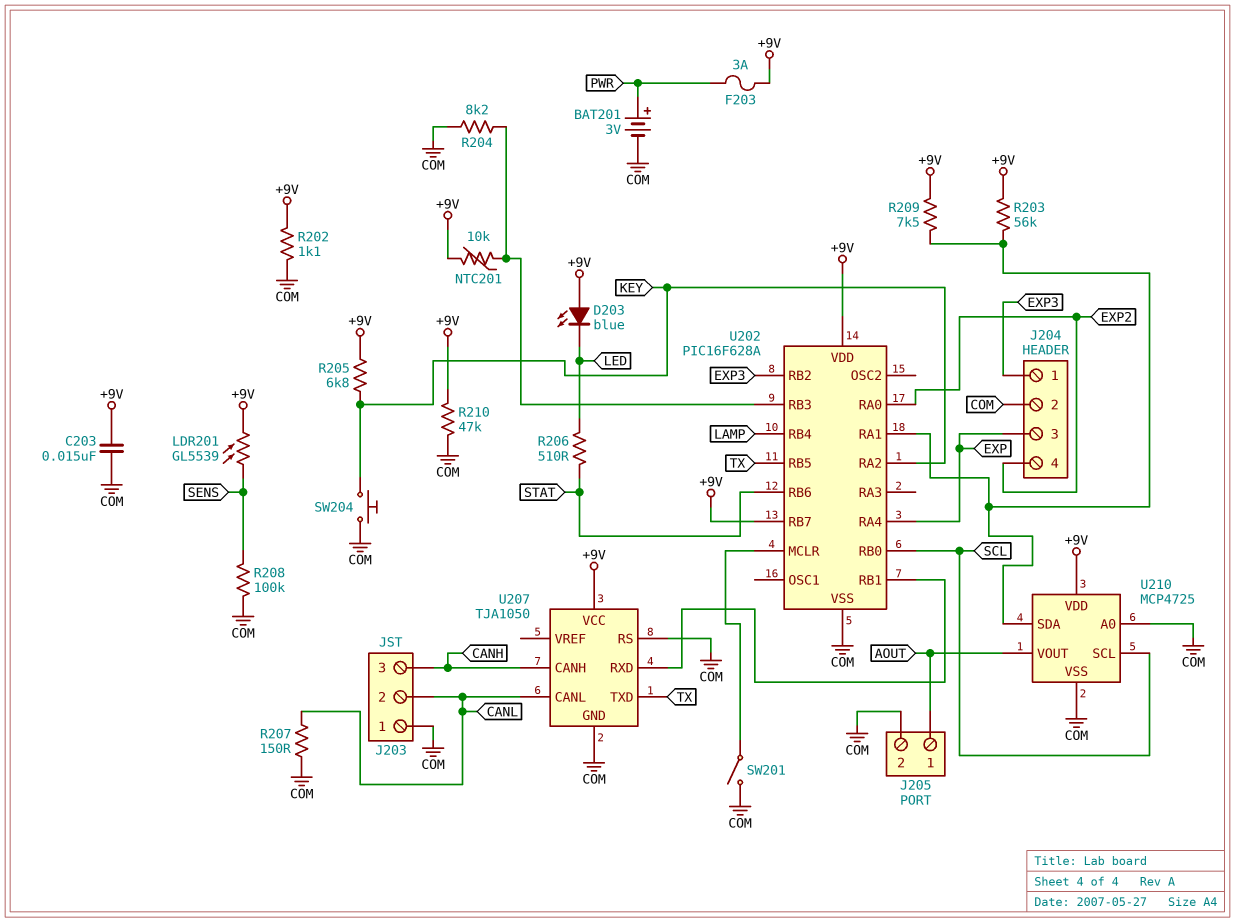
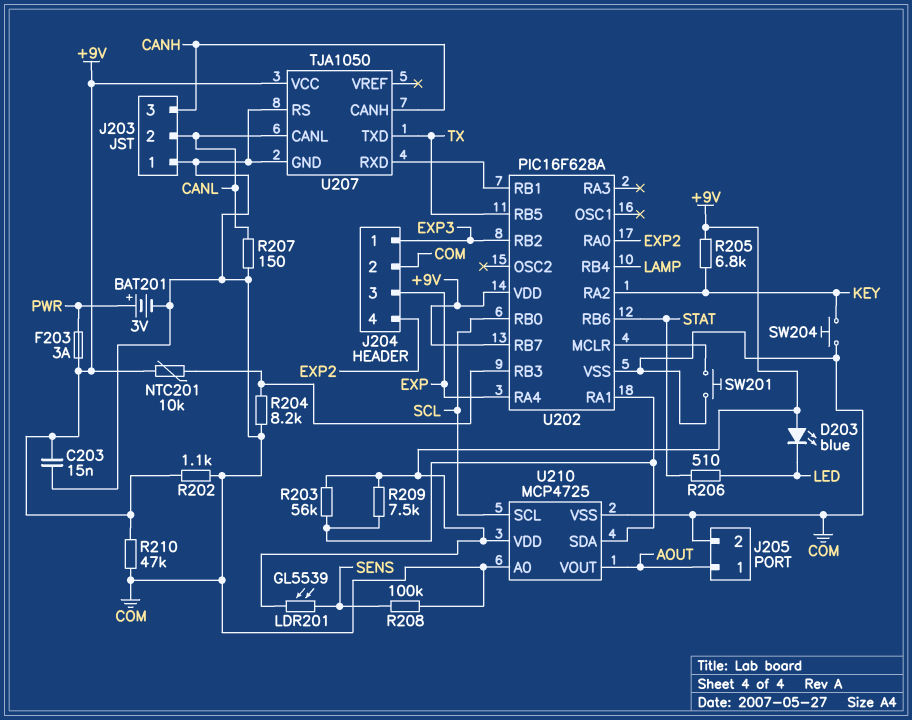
SW201: switch (COM, U202/MCLR) -> button (COM, U202/MCLR)

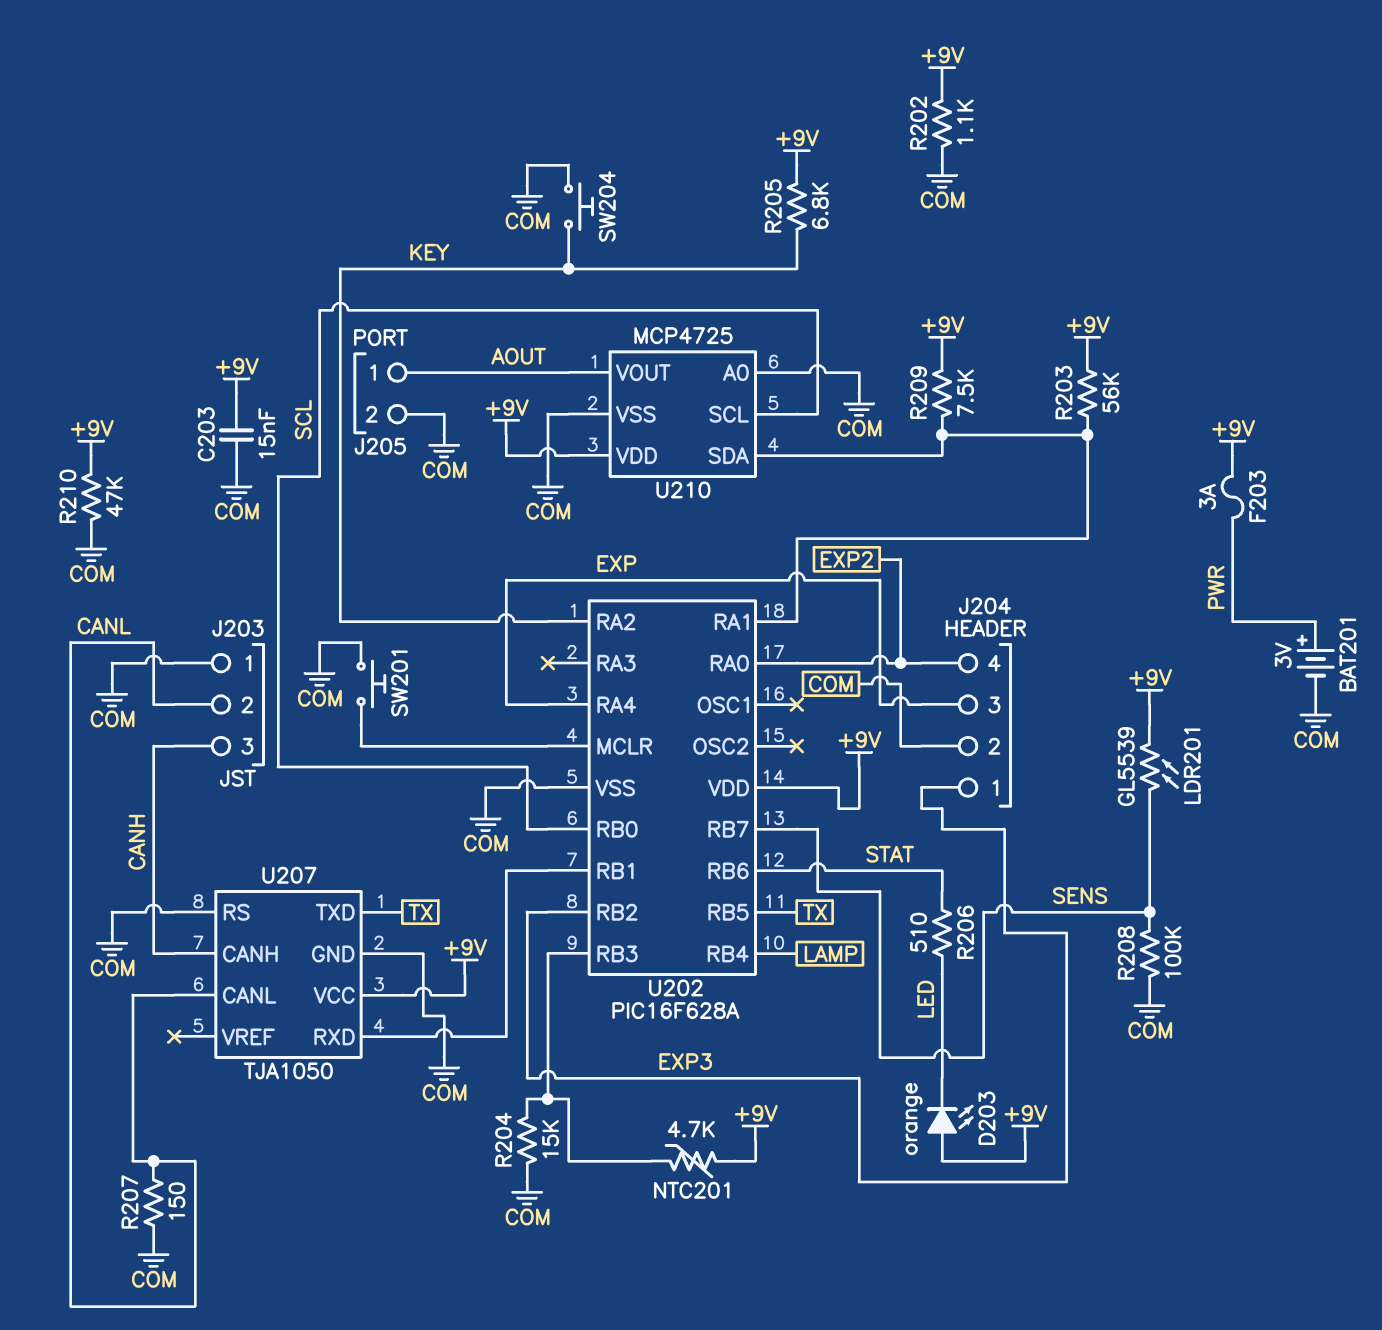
D203: LED blue (A +9V, K LED) -> LED orange (A +9V, K LED)
NTC201: 10k (+9V, U202/RB3) -> 4.7k (+9V, U202/RB3)
R204: 8.2k (COM, U202/RB3) -> 15k (COM, U202/RB3)
U202 pin RB7: +9V -> SENS

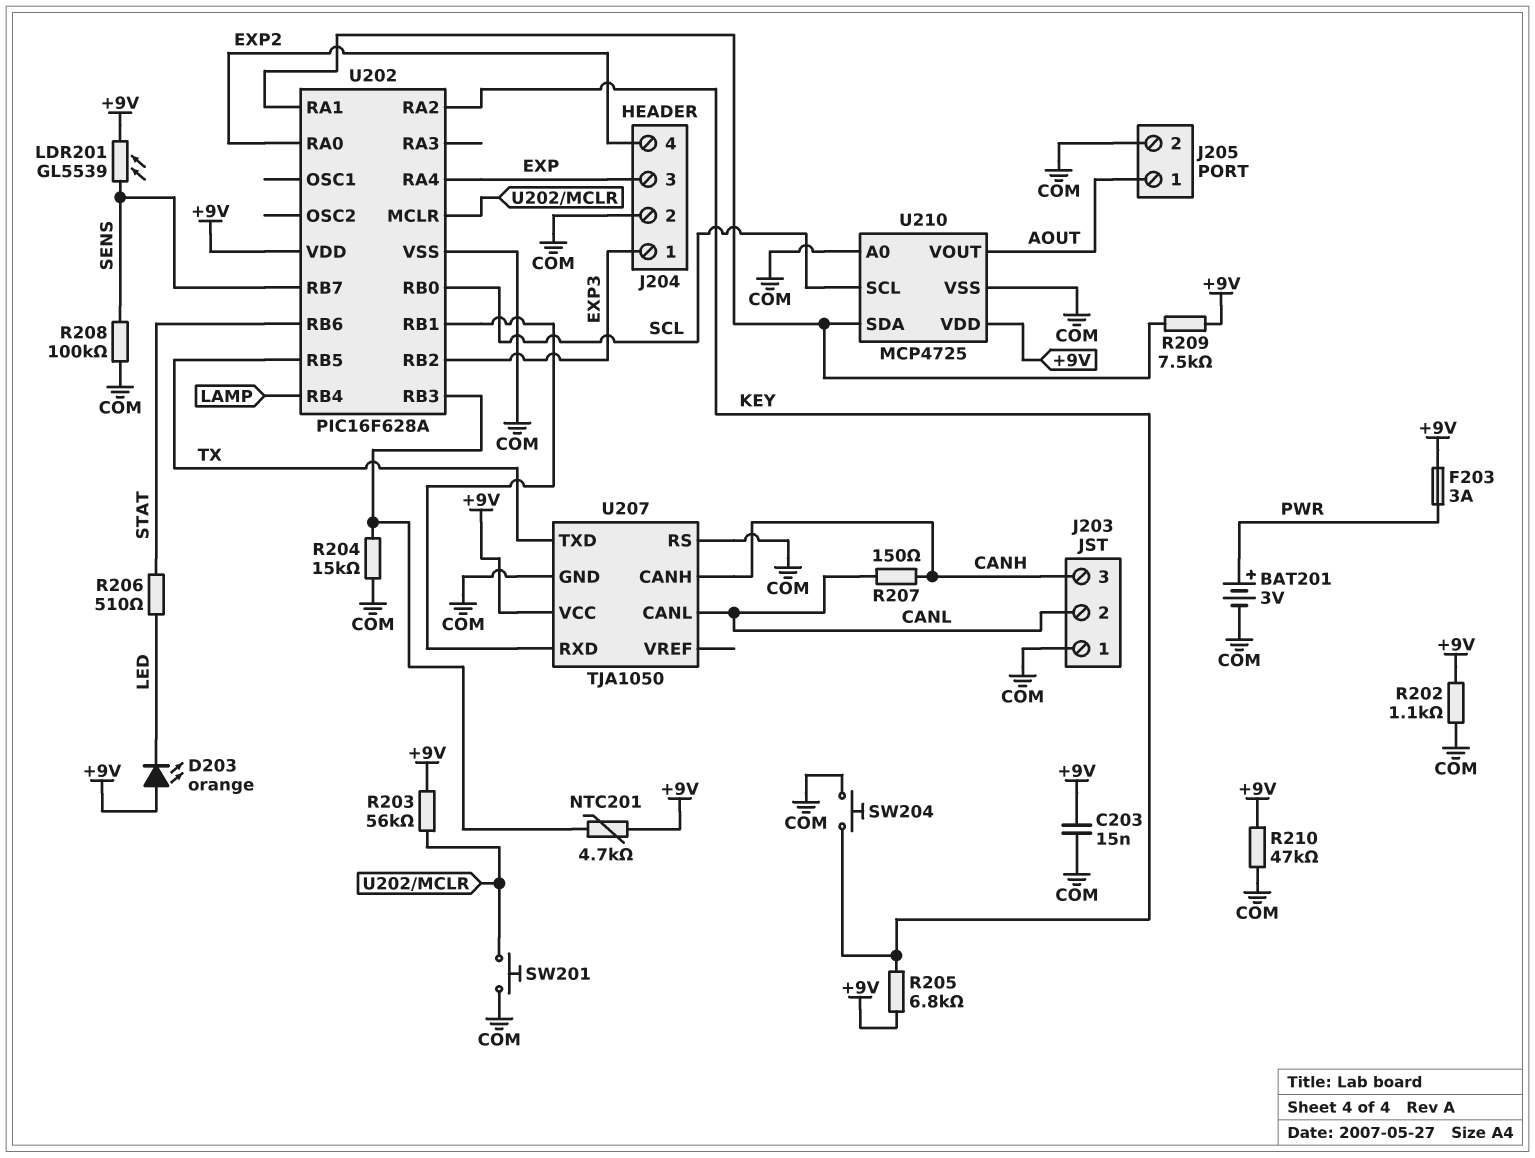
R203: 56k (+9V, U202/RA1) -> 56k (+9V, U202/MCLR)
R207: 150 (CANL, COM) -> 150 (CANH, CANL)

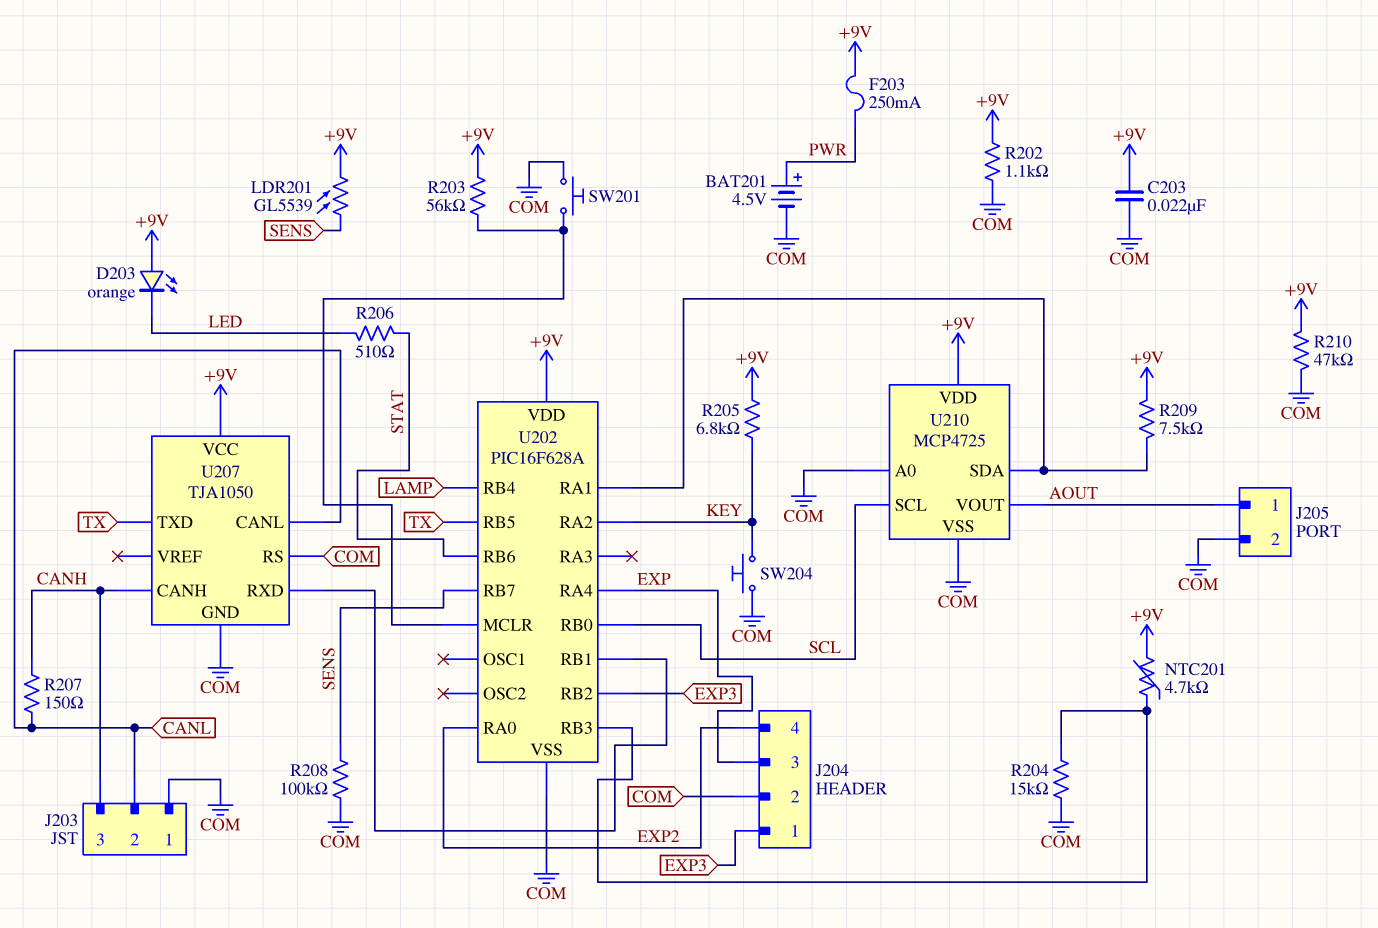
BAT201: 3V (plus PWR, minus COM) -> 4.5V (plus PWR, minus COM)
C203: 15nF (+9V, COM) -> 22nF (+9V, COM)
F203: 3A (+9V, PWR) -> 250mA (+9V, PWR)

